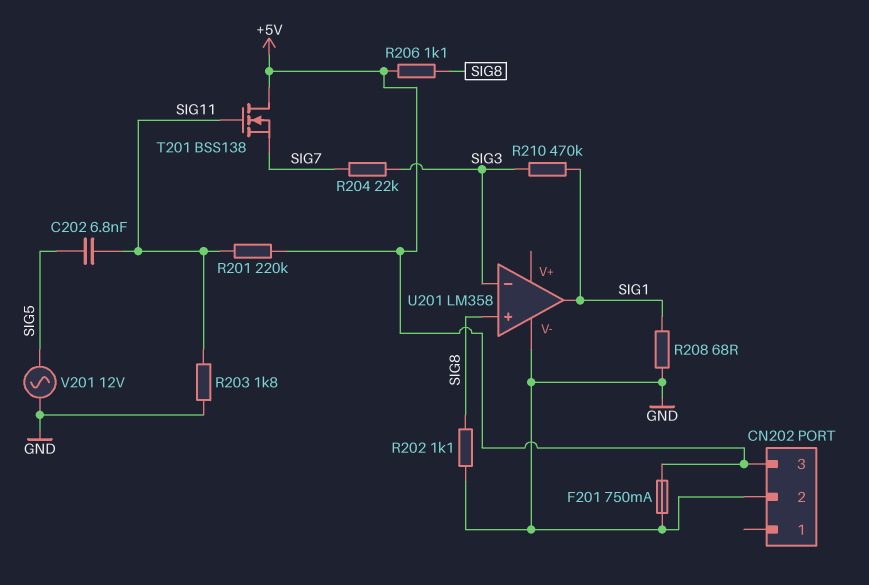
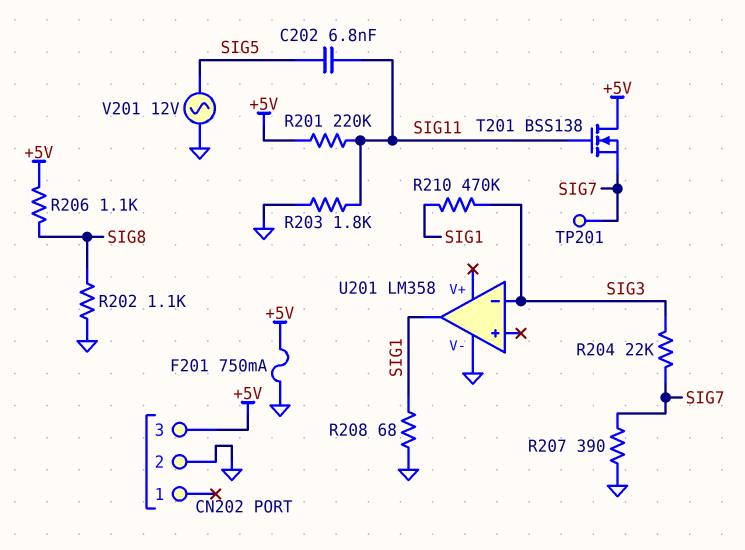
R207: none -> 390 (GND, SIG7)
TP201: none -> test point (SIG7)
U201 pin in+: SIG8 -> none

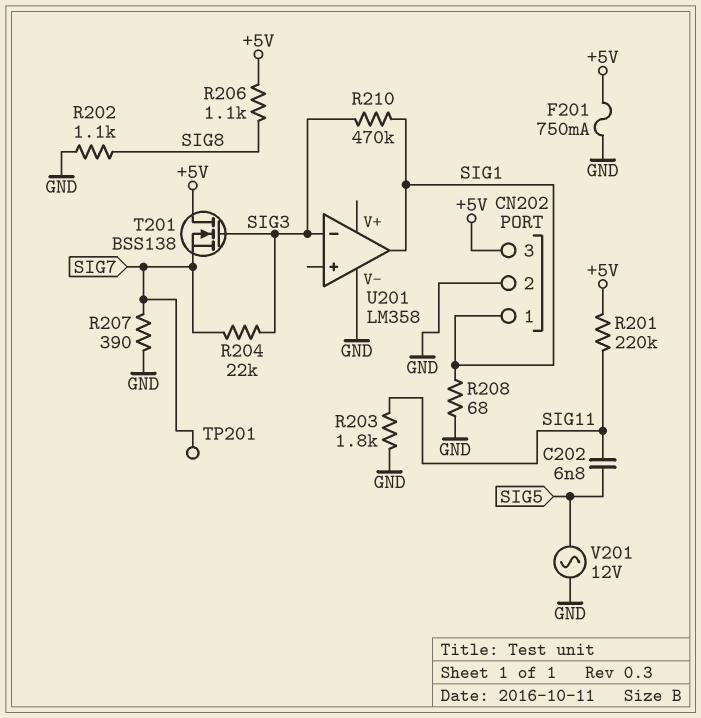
CN202 pin 1: none -> SIG1
T201: NMOS BSS138 (G SIG11, D +5V, S SIG7) -> NMOS BSS138 (G SIG3, D +5V, S SIG7)

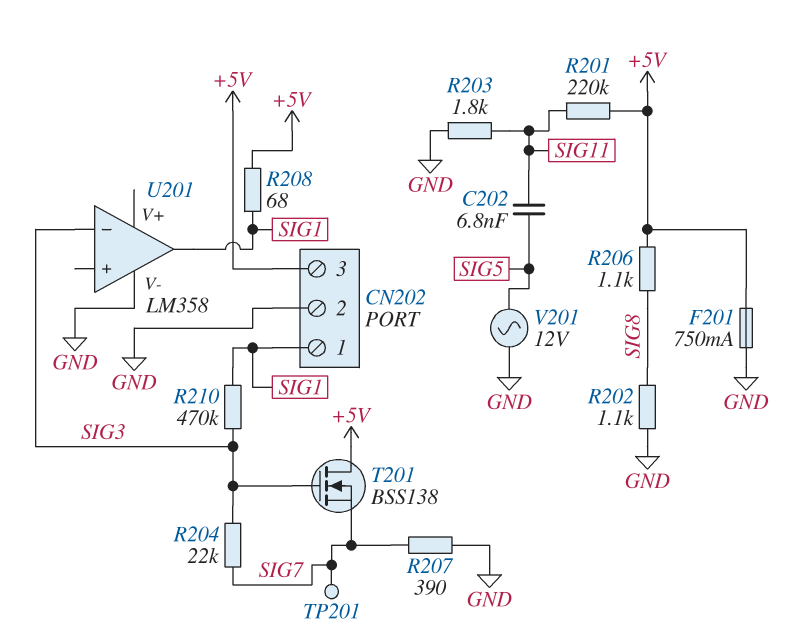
R208: 68 (GND, SIG1) -> 68 (+5V, SIG1)

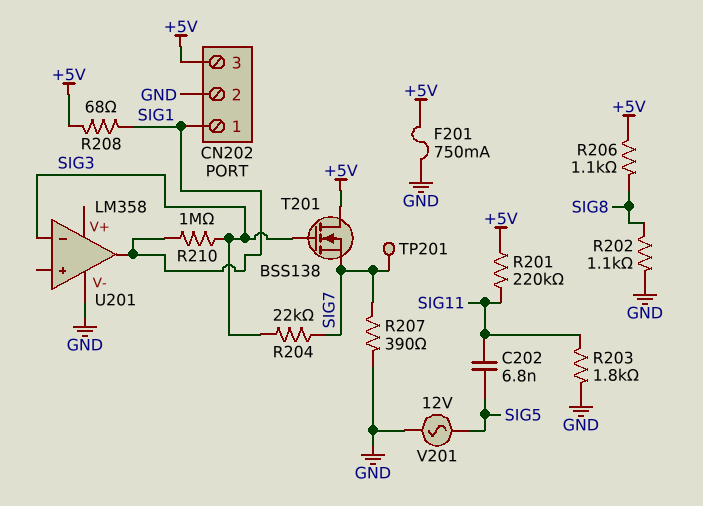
R210: 470k (SIG1, SIG3) -> 1M (SIG1, SIG3)

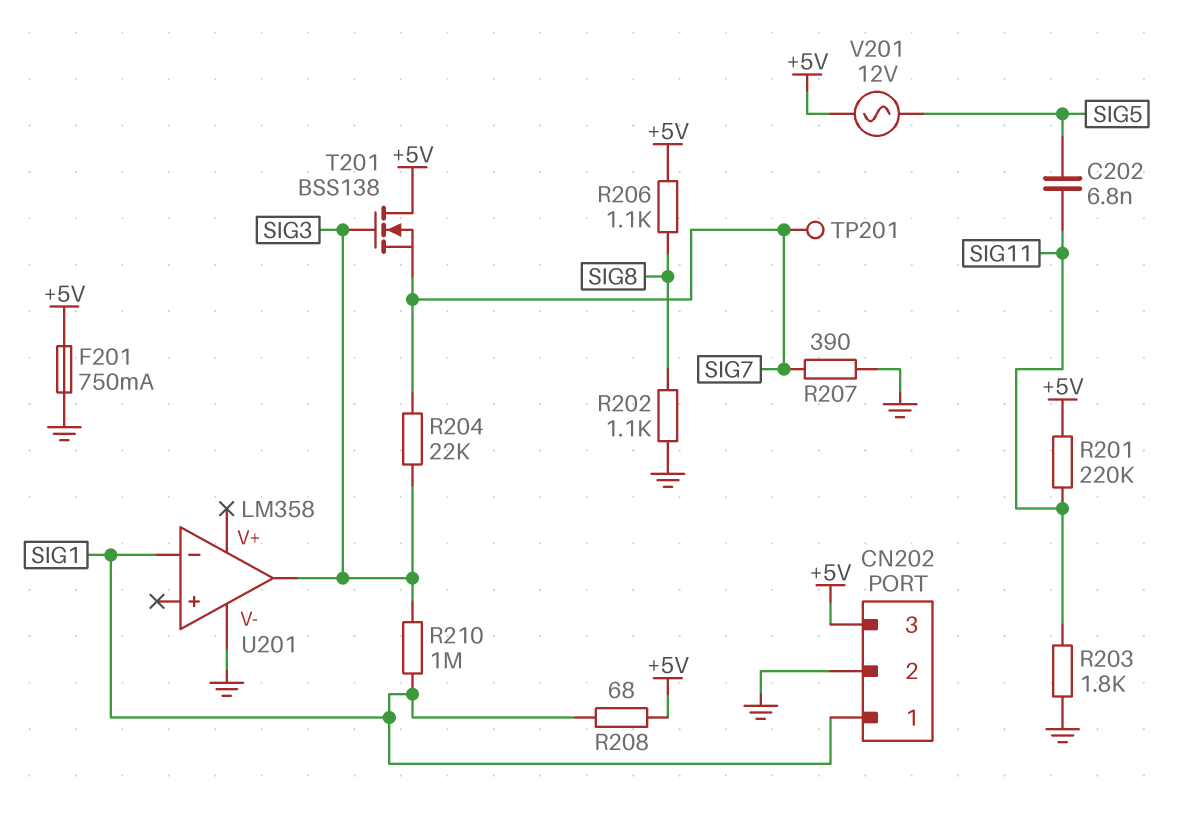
U201 pin in-: SIG3 -> SIG1
U201 pin out: SIG1 -> SIG3
V201: AC 12V (GND, SIG5) -> AC 12V (+5V, SIG5)

